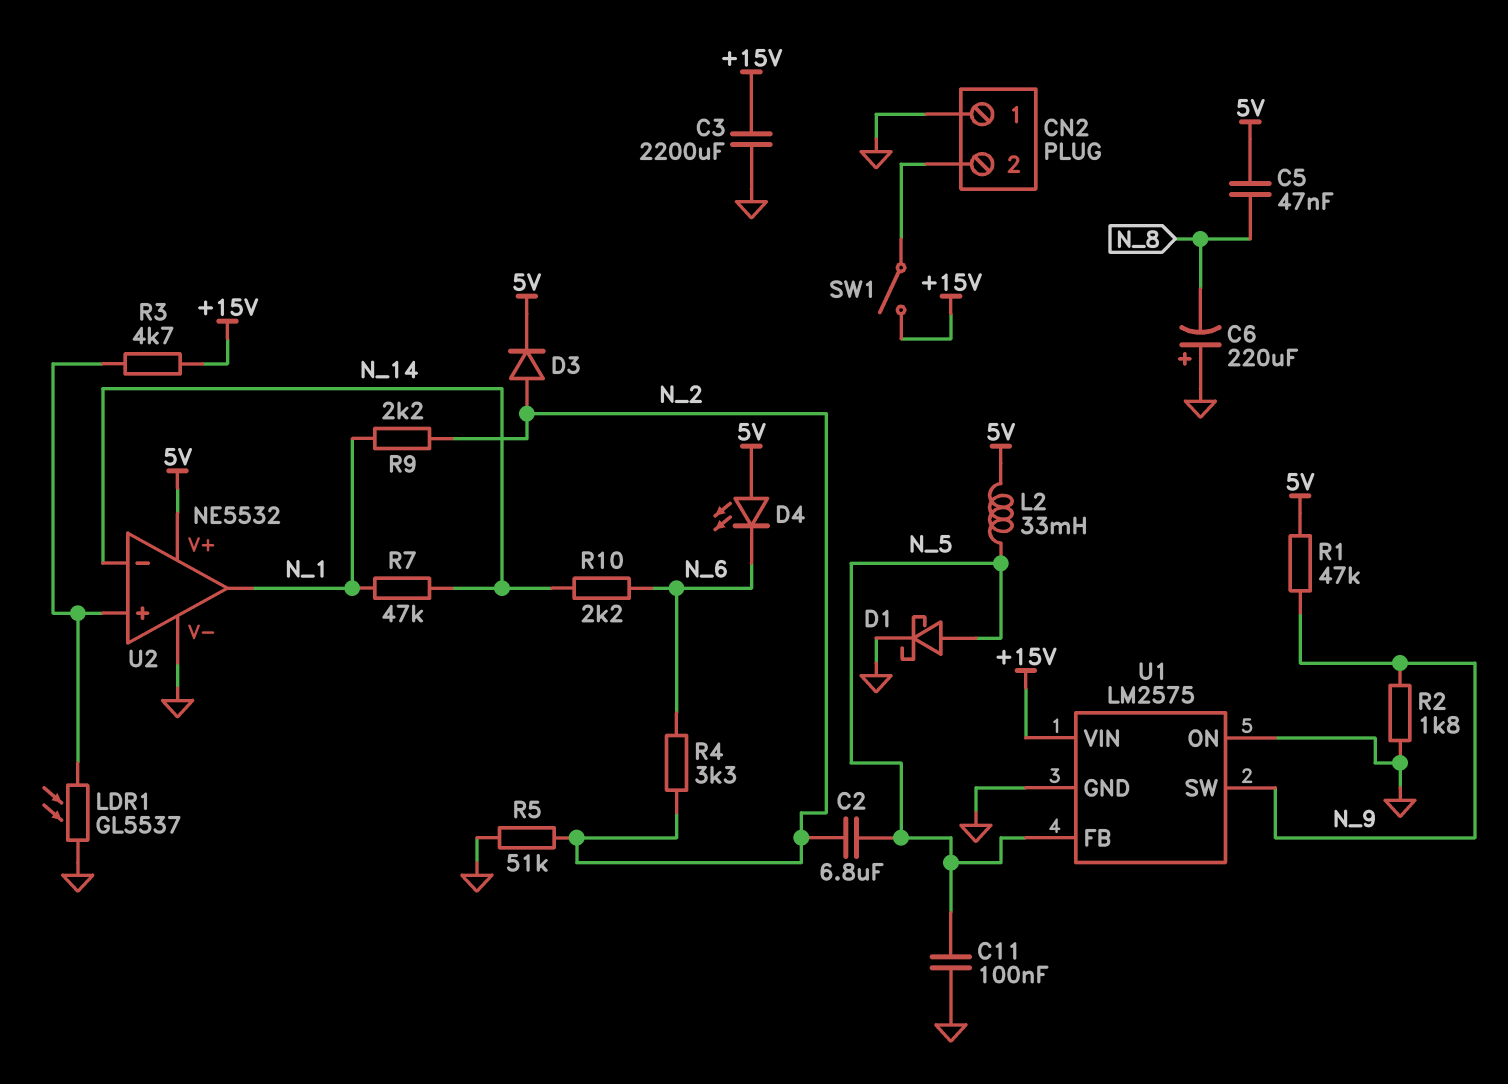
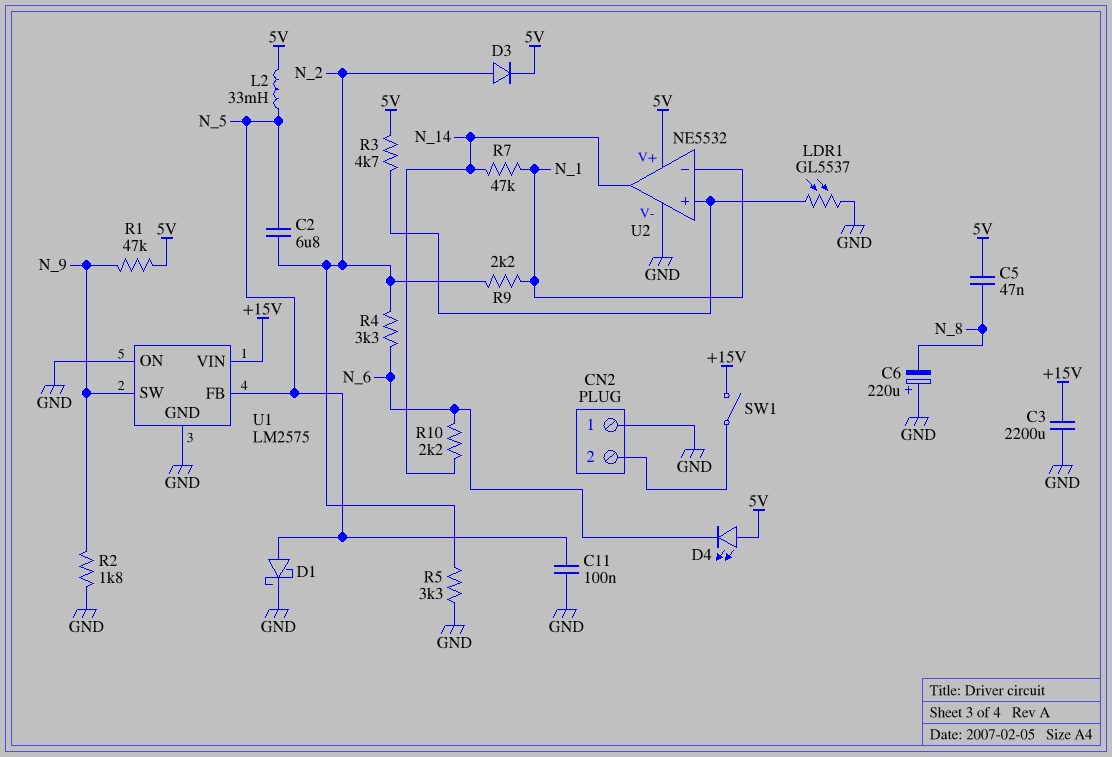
R3: 4.7k (+15V, U2/in+) -> 4.7k (5V, U2/in+)
R5: 51k (GND, N_2) -> 3.3k (GND, N_2)
U2 pin in-: N_14 -> N_1
U2 pin out: N_1 -> N_14

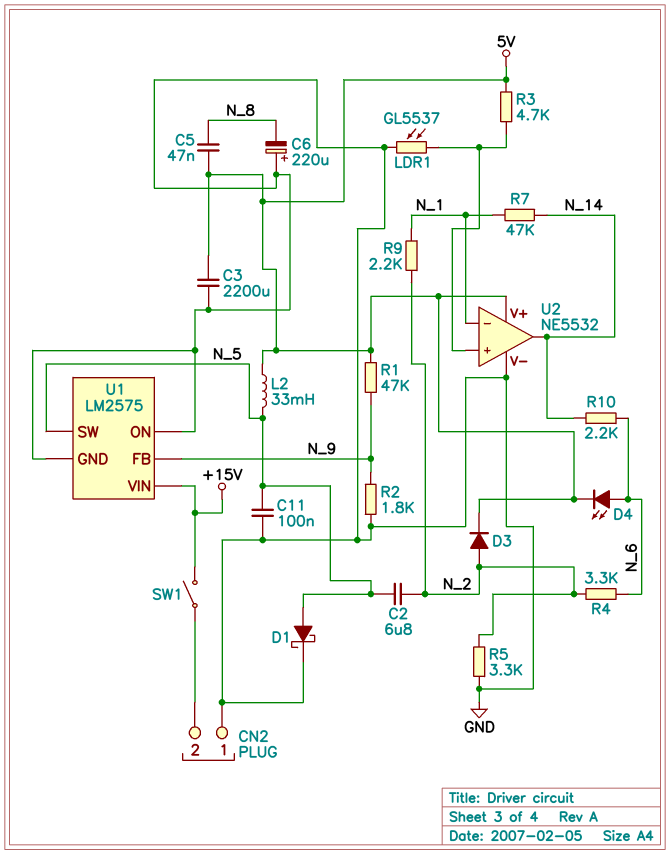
C3: 2200uF (+15V, GND) -> 2200uF (5V, GND)
D4: LED (A 5V, K N_6) -> LED (A N_6, K 5V)
U1 pin FB: N_5 -> N_9
U1 pin SW: N_9 -> N_5

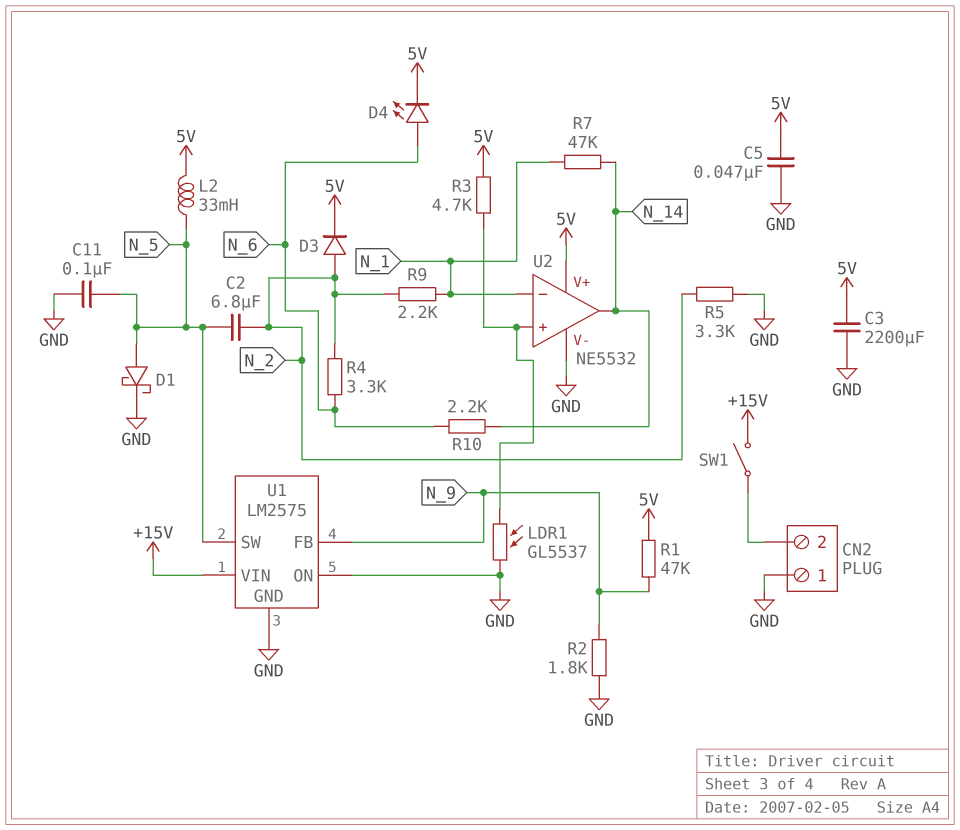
C5: 47nF (5V, N_8) -> 47nF (5V, GND)
C6: 220uF (plus GND, minus N_8) -> none

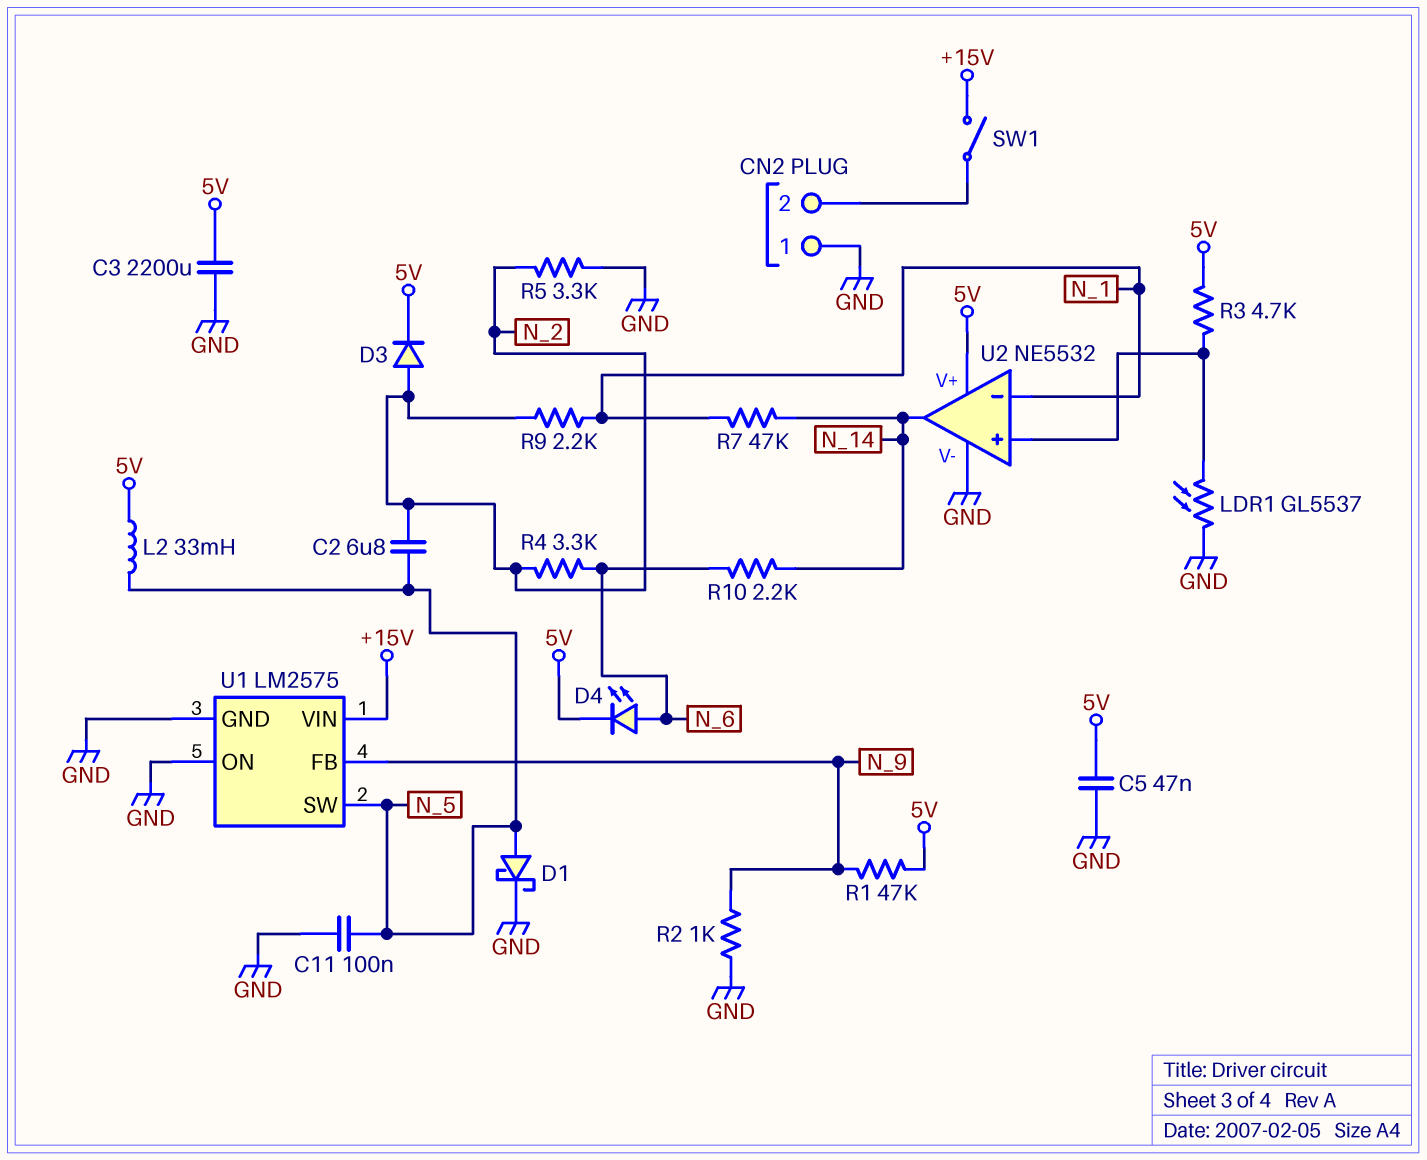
R2: 1.8k (GND, N_9) -> 1k (GND, N_9)

